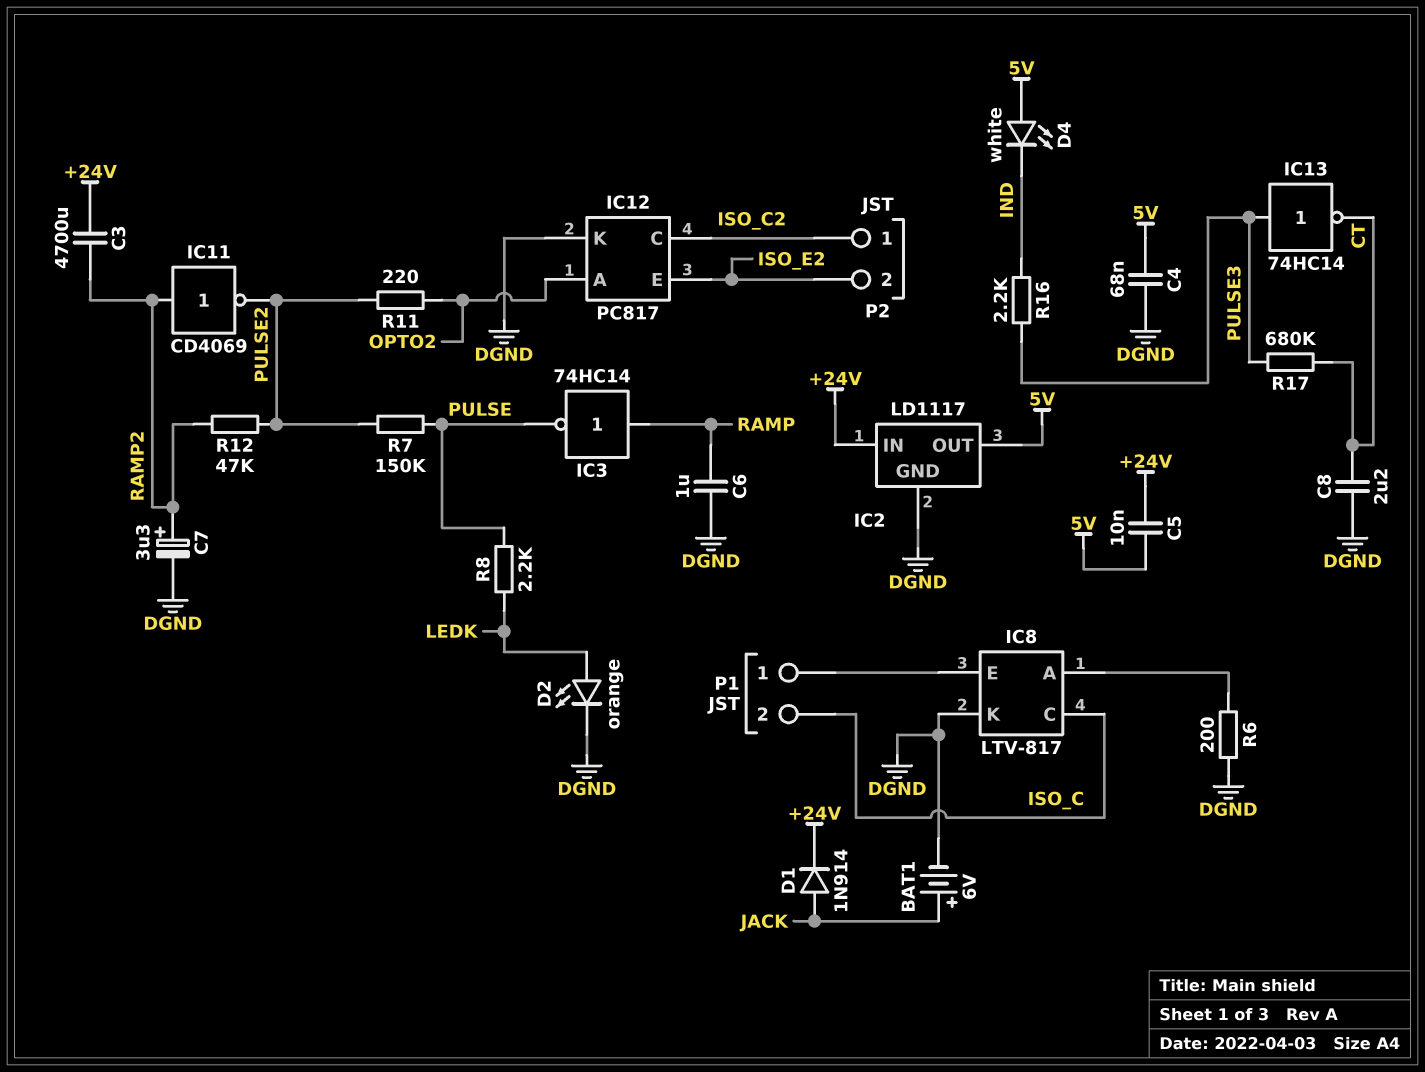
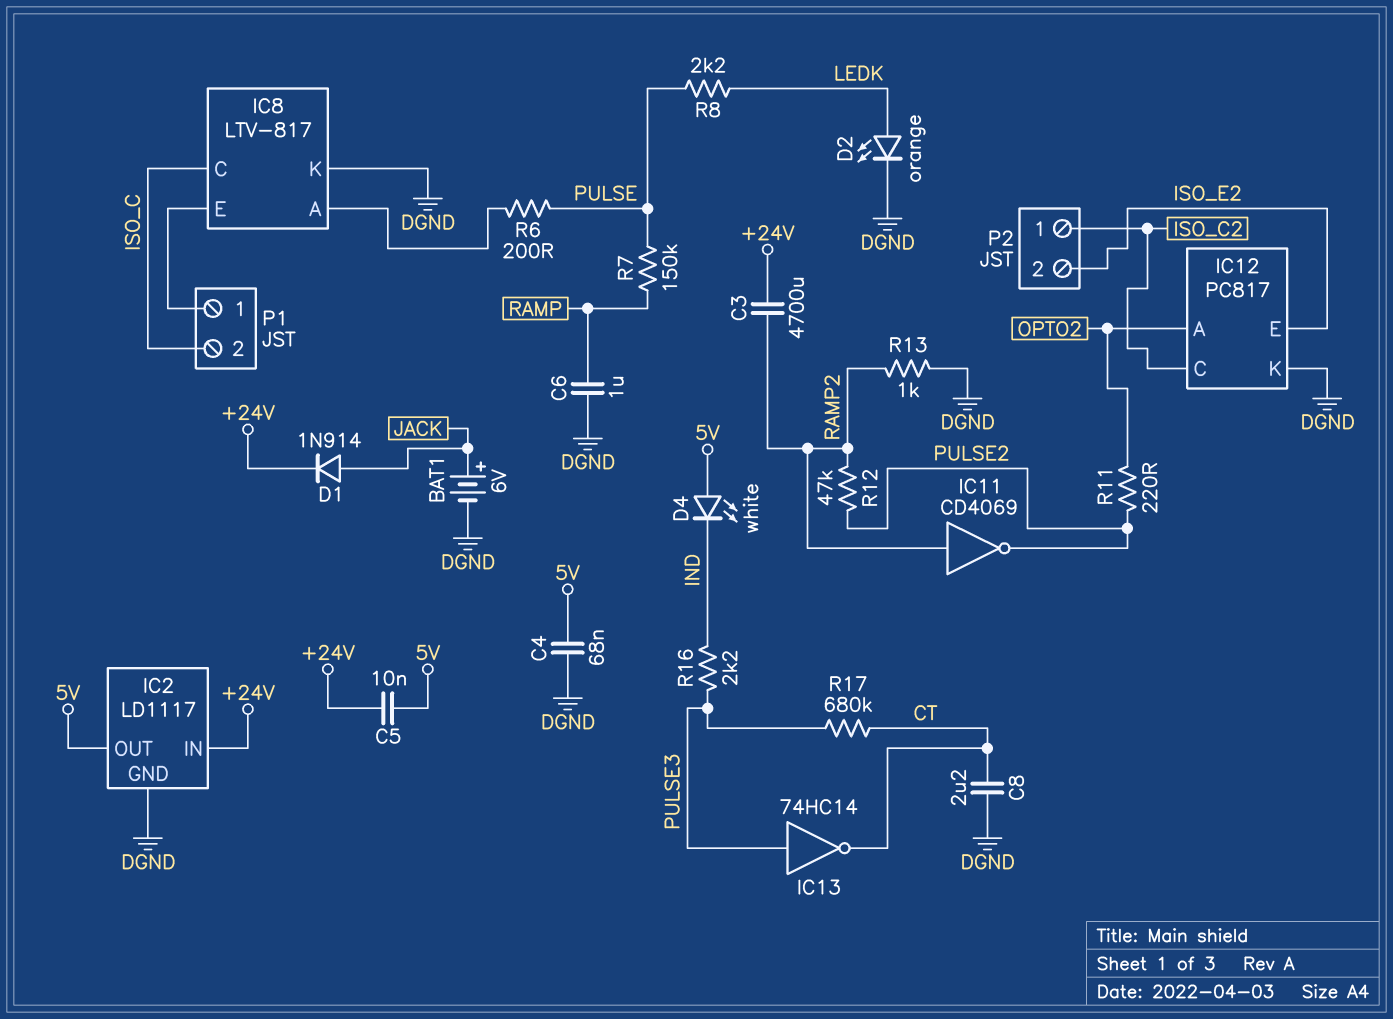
C7: 3.3uF (plus RAMP2, minus DGND) -> none
IC3: NOT 74HC14 (in RAMP, out PULSE) -> none
R6: 200 (DGND, IC8/A) -> 200 (IC8/A, PULSE)
R7: 150k (PULSE, PULSE2) -> 150k (PULSE, RAMP)
R13: none -> 1k (DGND, RAMP2)

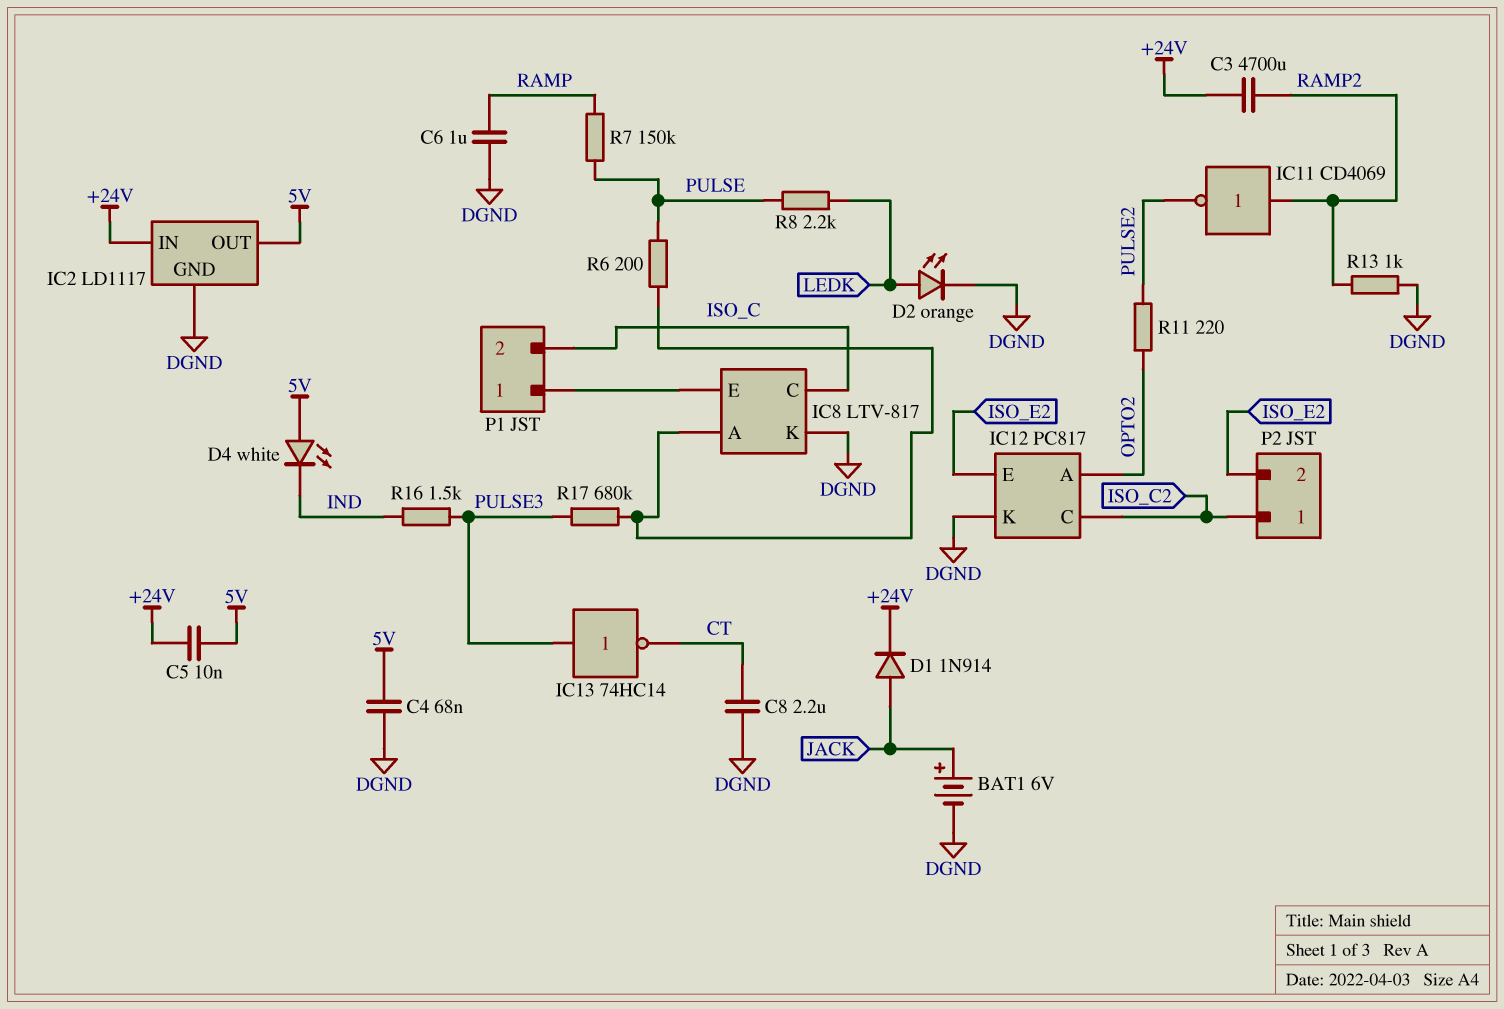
R12: 47k (PULSE2, RAMP2) -> none
R16: 2.2k (IND, PULSE3) -> 1.5k (IND, PULSE3)
R17: 680k (CT, PULSE3) -> 680k (IC8/A, PULSE3)

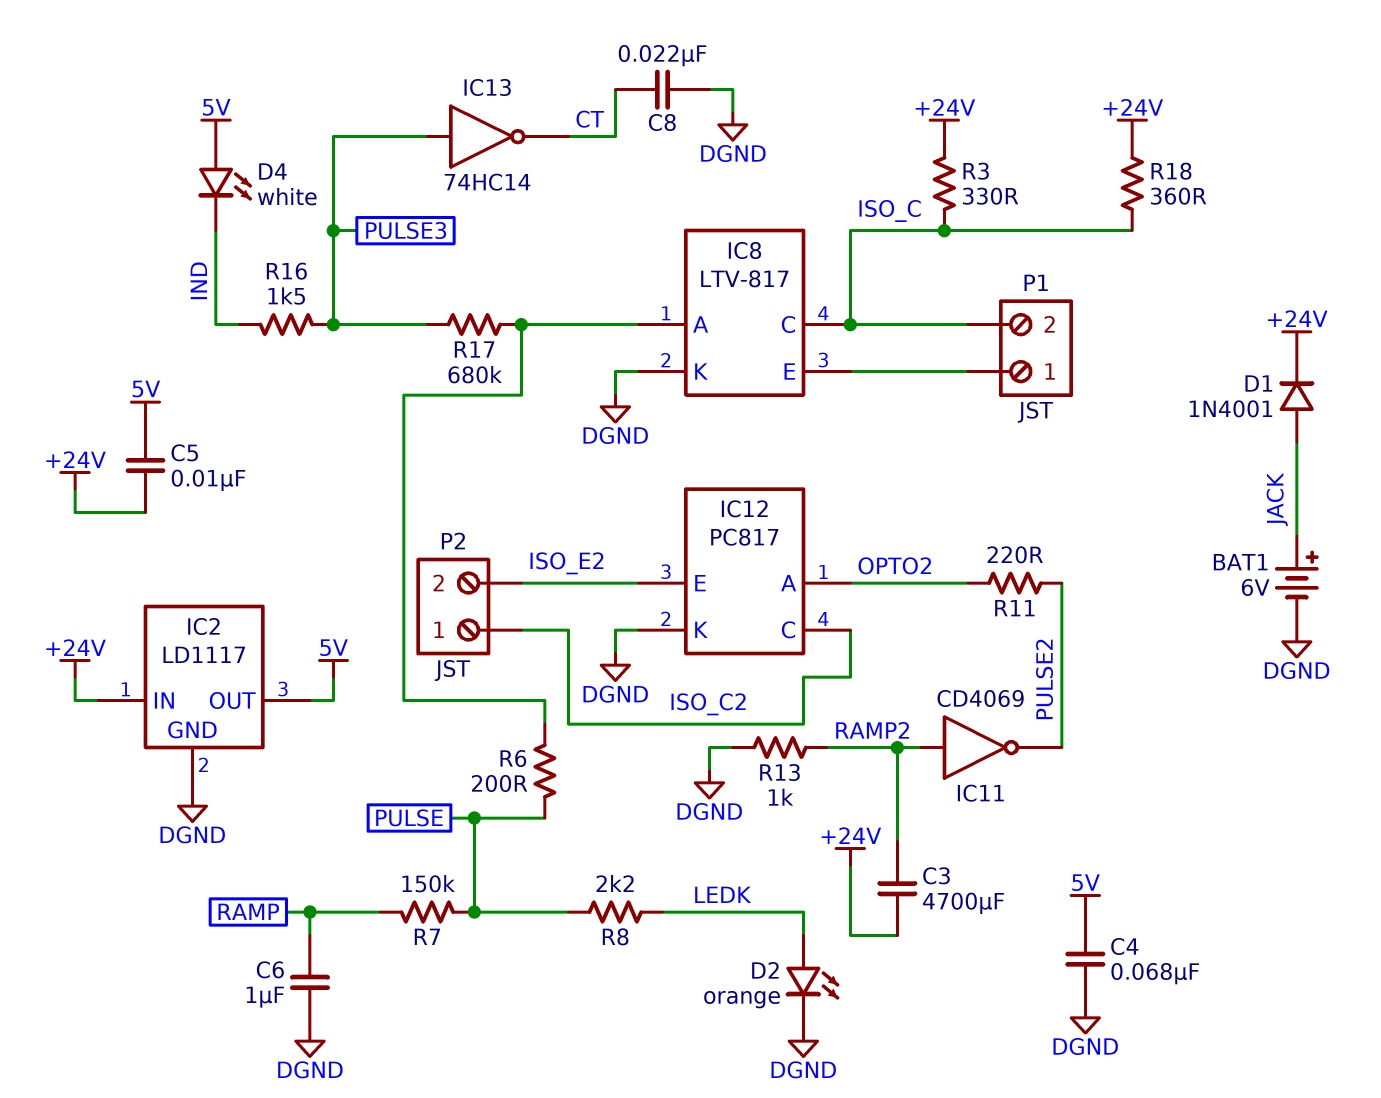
C8: 2.2uF (CT, DGND) -> 22nF (CT, DGND)
D1: diode 1N914 (A JACK, K +24V) -> diode 1N4001 (A JACK, K +24V)
R3: none -> 330 (+24V, ISO_C)
R18: none -> 360 (+24V, ISO_C)

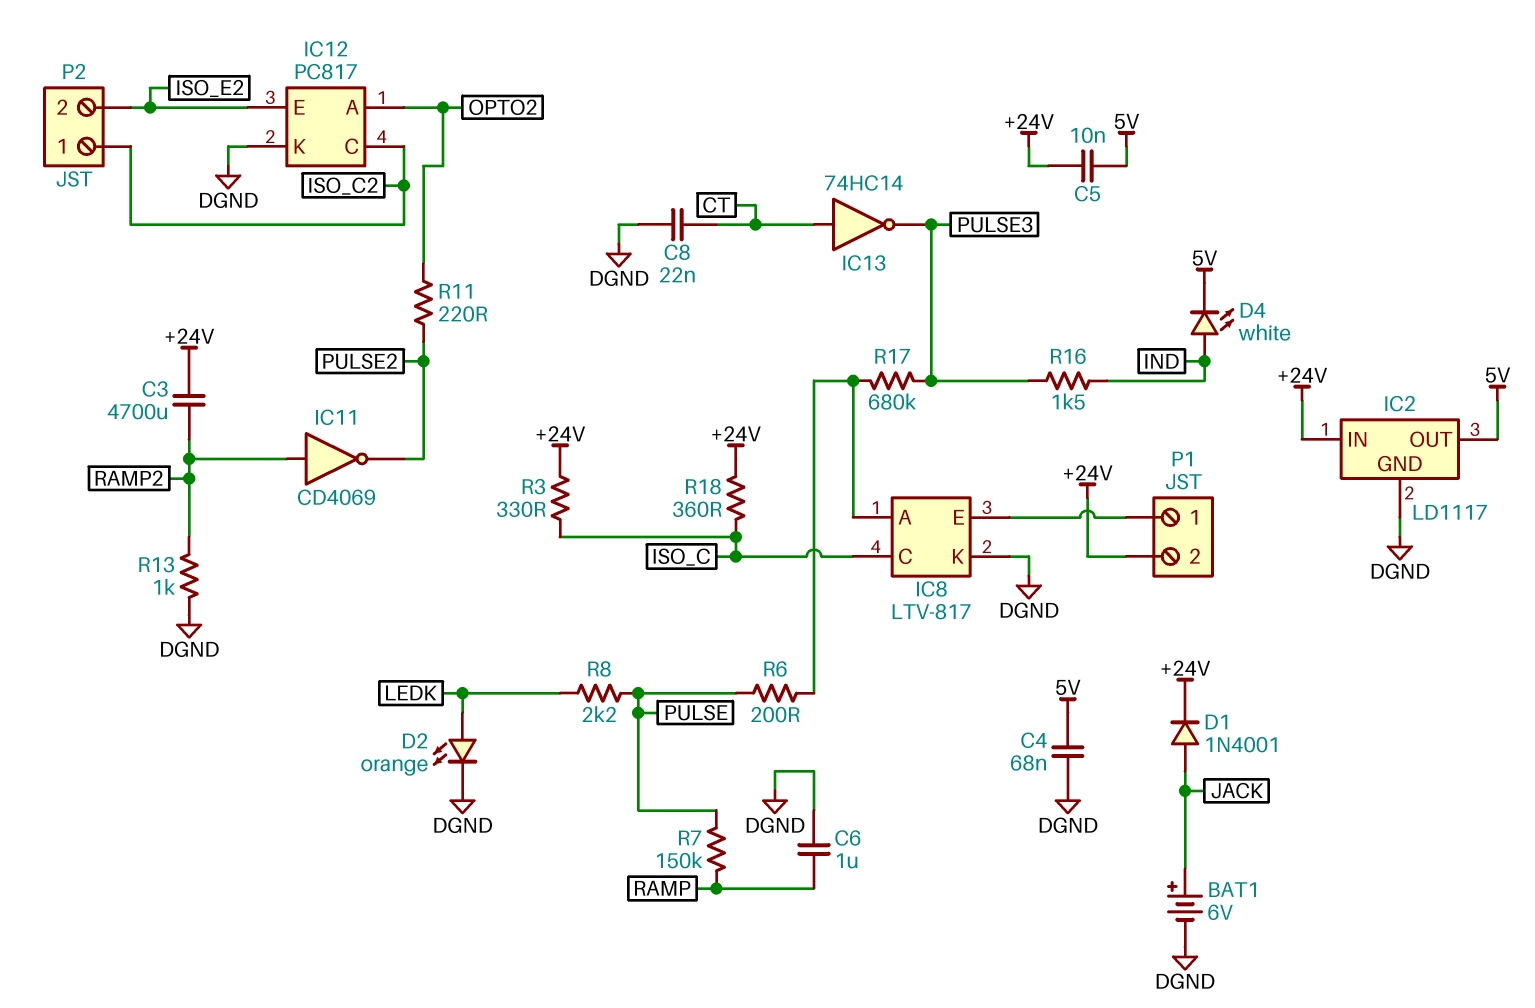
D4: LED white (A 5V, K IND) -> LED white (A IND, K 5V)
IC13: NOT 74HC14 (in PULSE3, out CT) -> NOT 74HC14 (in CT, out PULSE3)
P1 pin 2: ISO_C -> +24V

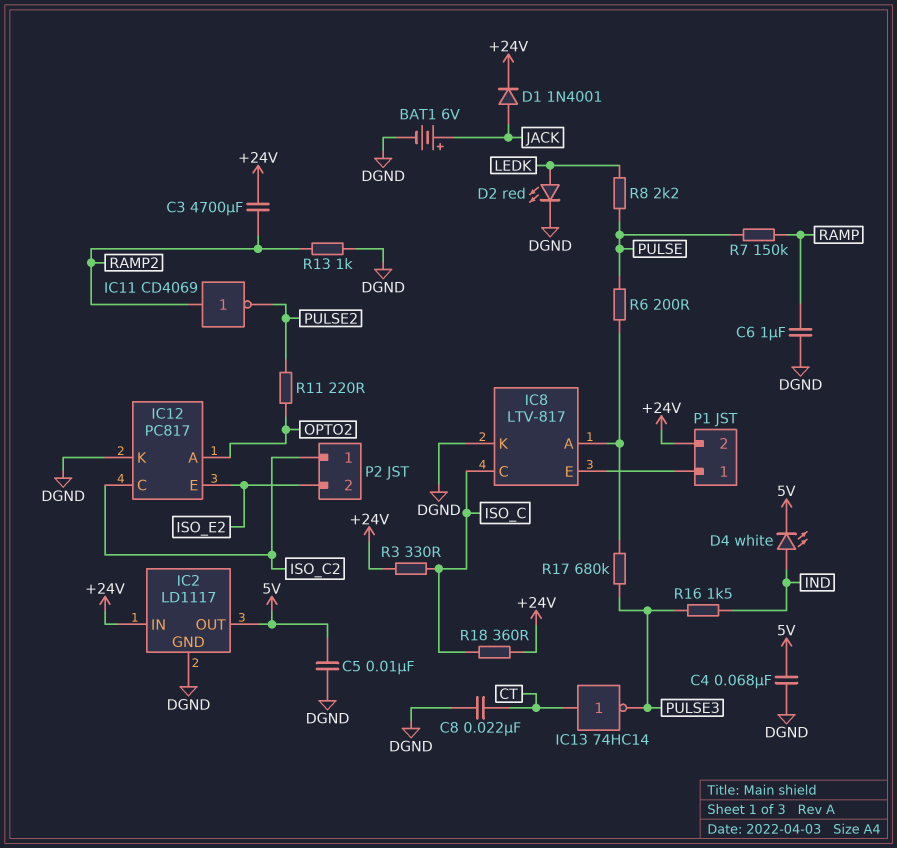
C5: 10nF (+24V, 5V) -> 10nF (5V, DGND)
D2: LED orange (A LEDK, K DGND) -> LED red (A LEDK, K DGND)

